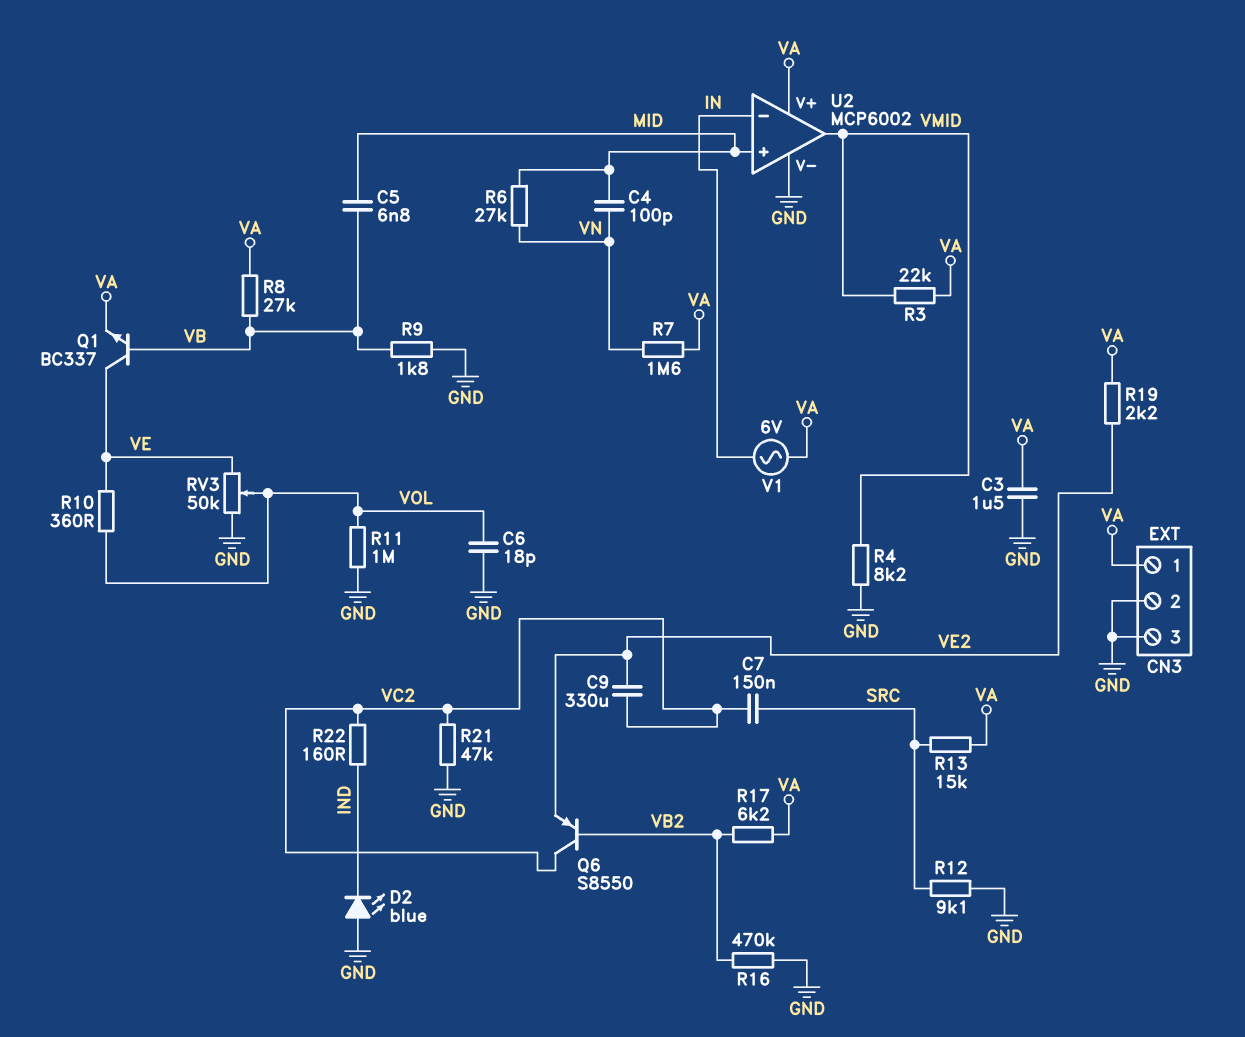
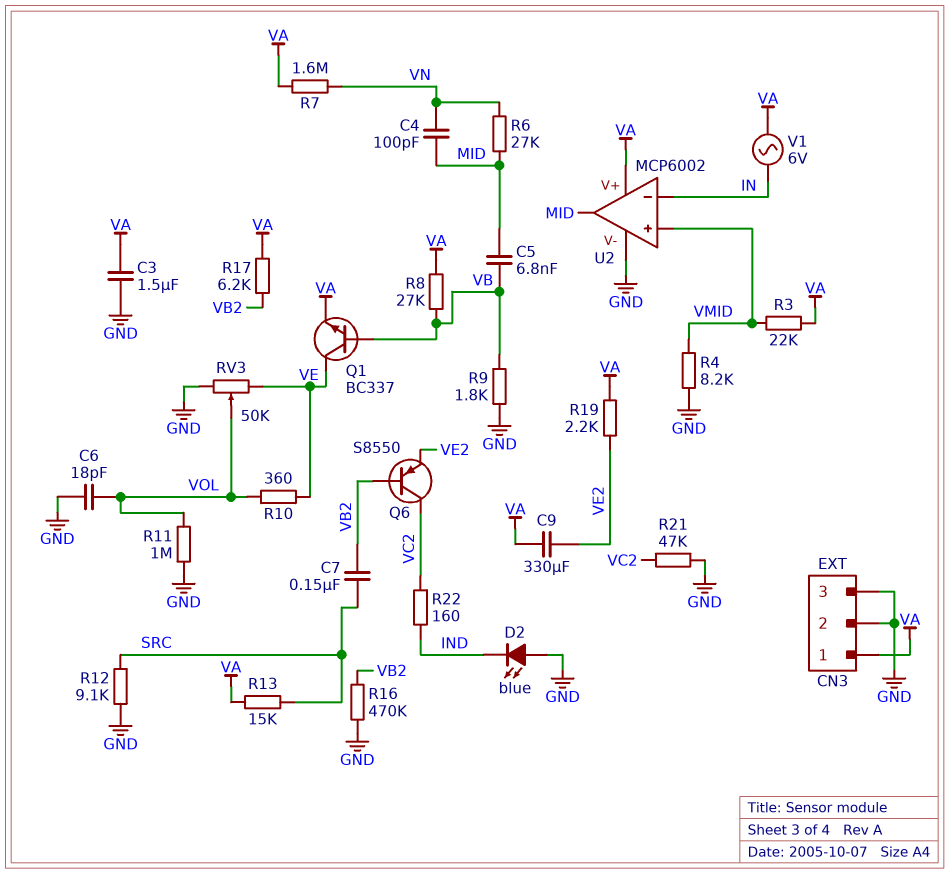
C7: 150nF (SRC, VC2) -> 150nF (SRC, VB2)
C9: 330uF (VC2, VE2) -> 330uF (VA, VE2)
U2 pin in+: MID -> VMID
U2 pin out: VMID -> MID

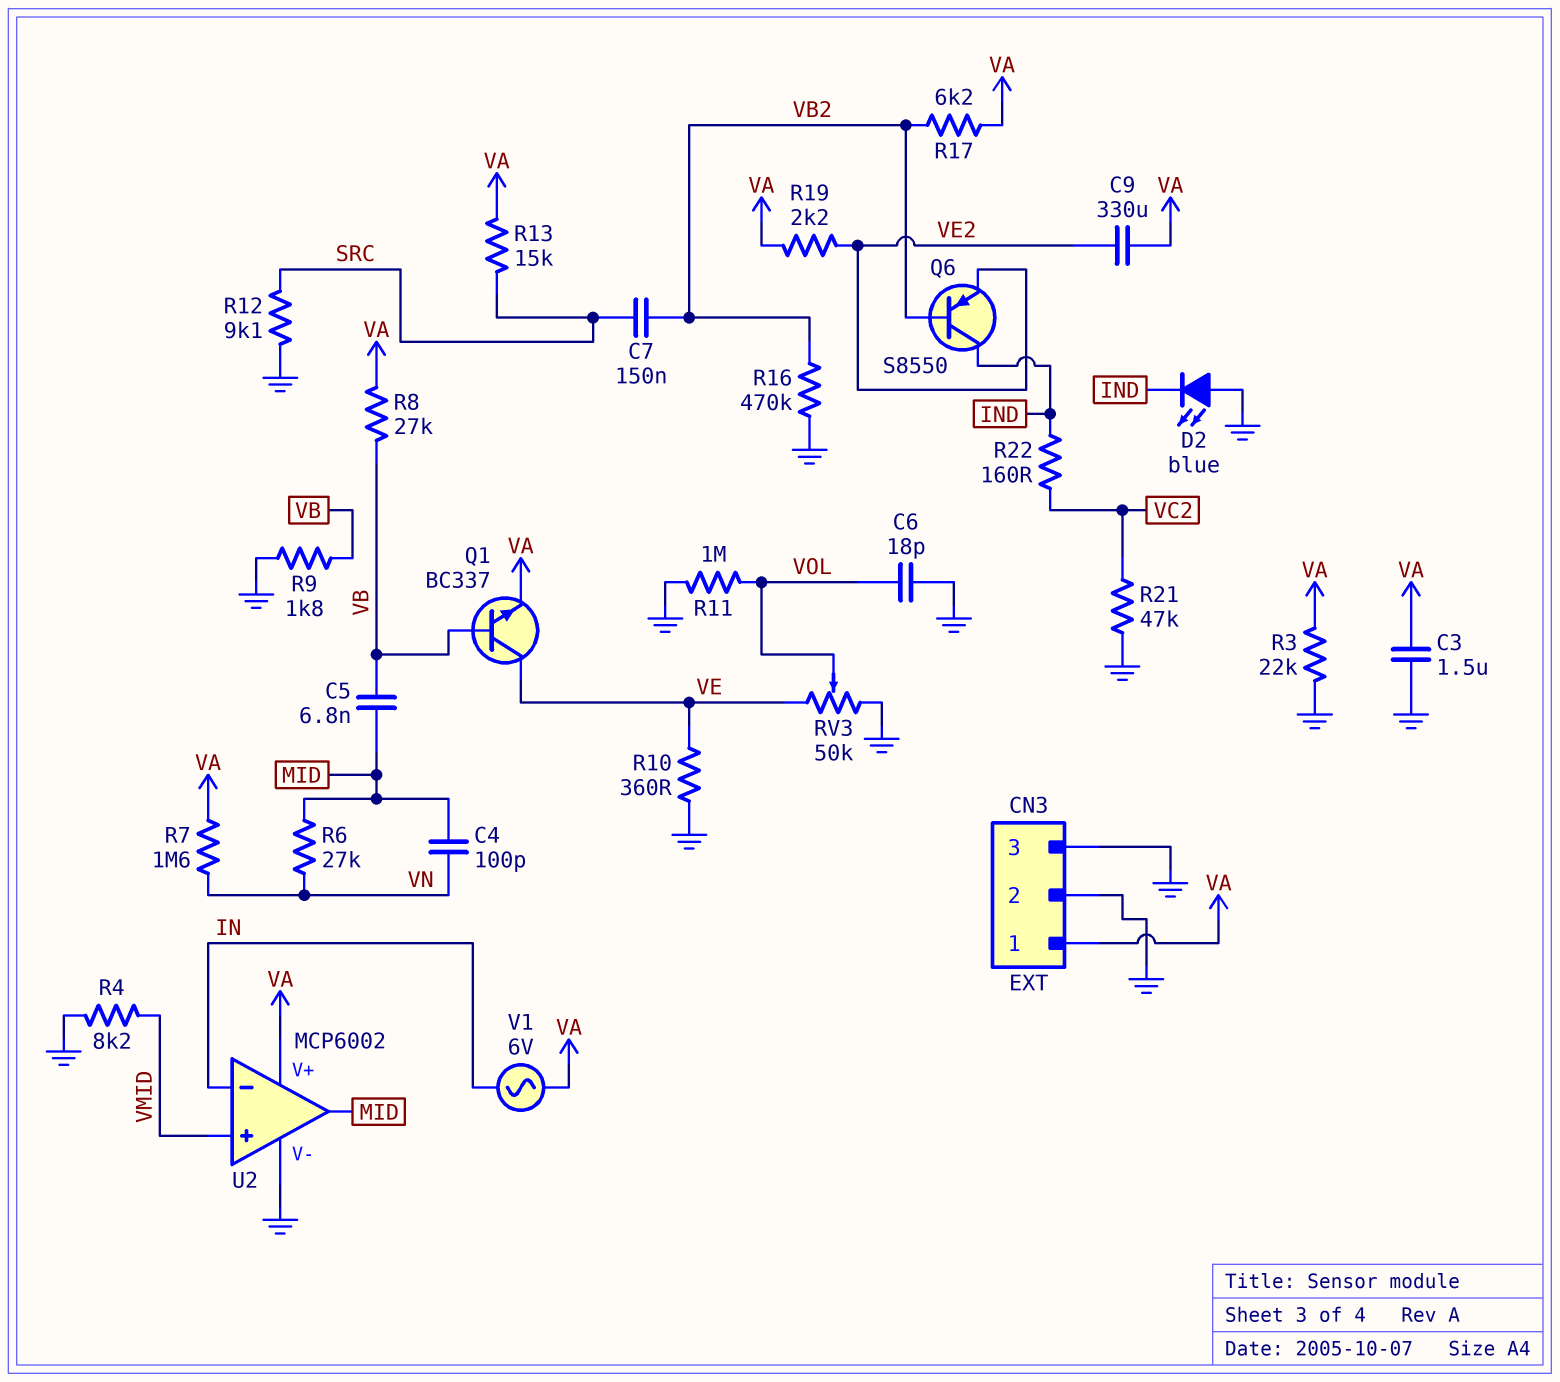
Q6: PNP S8550 (B VB2, C VC2, E VE2) -> PNP S8550 (B VB2, C IND, E VE2)
R3: 22k (VA, VMID) -> 22k (GND, VA)
R10: 360 (VE, VOL) -> 360 (GND, VE)

